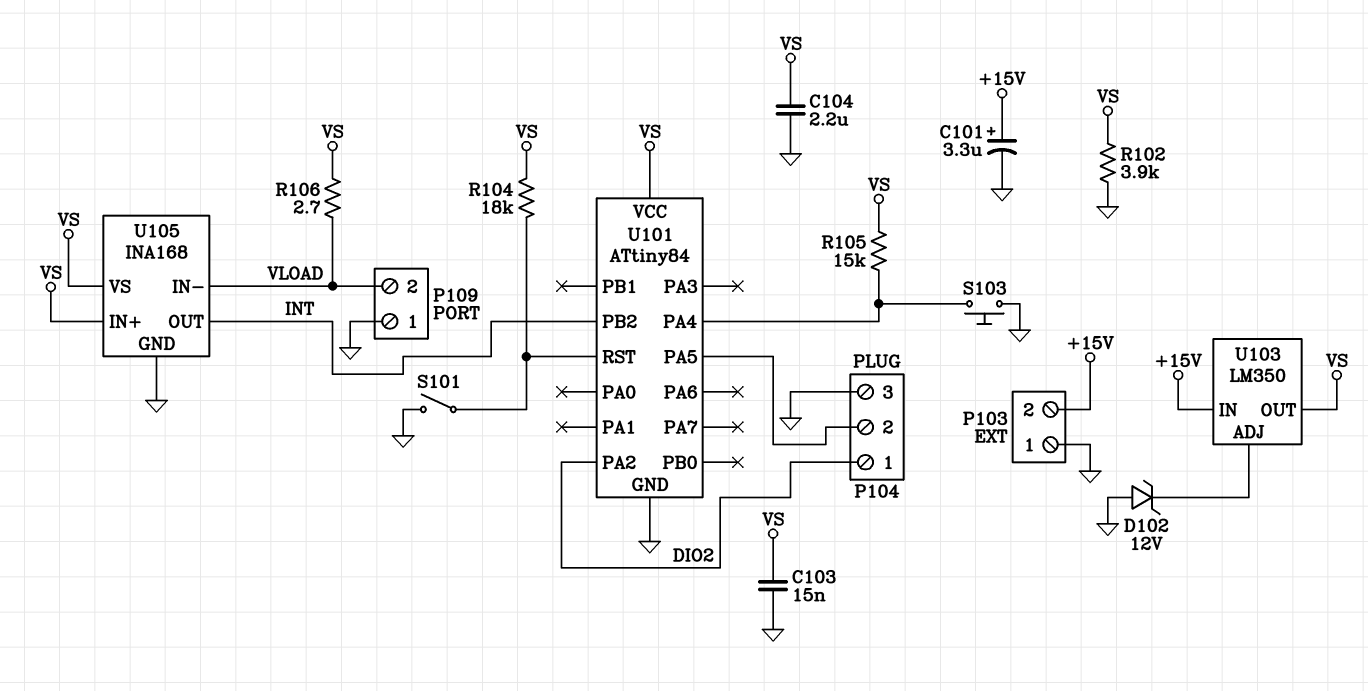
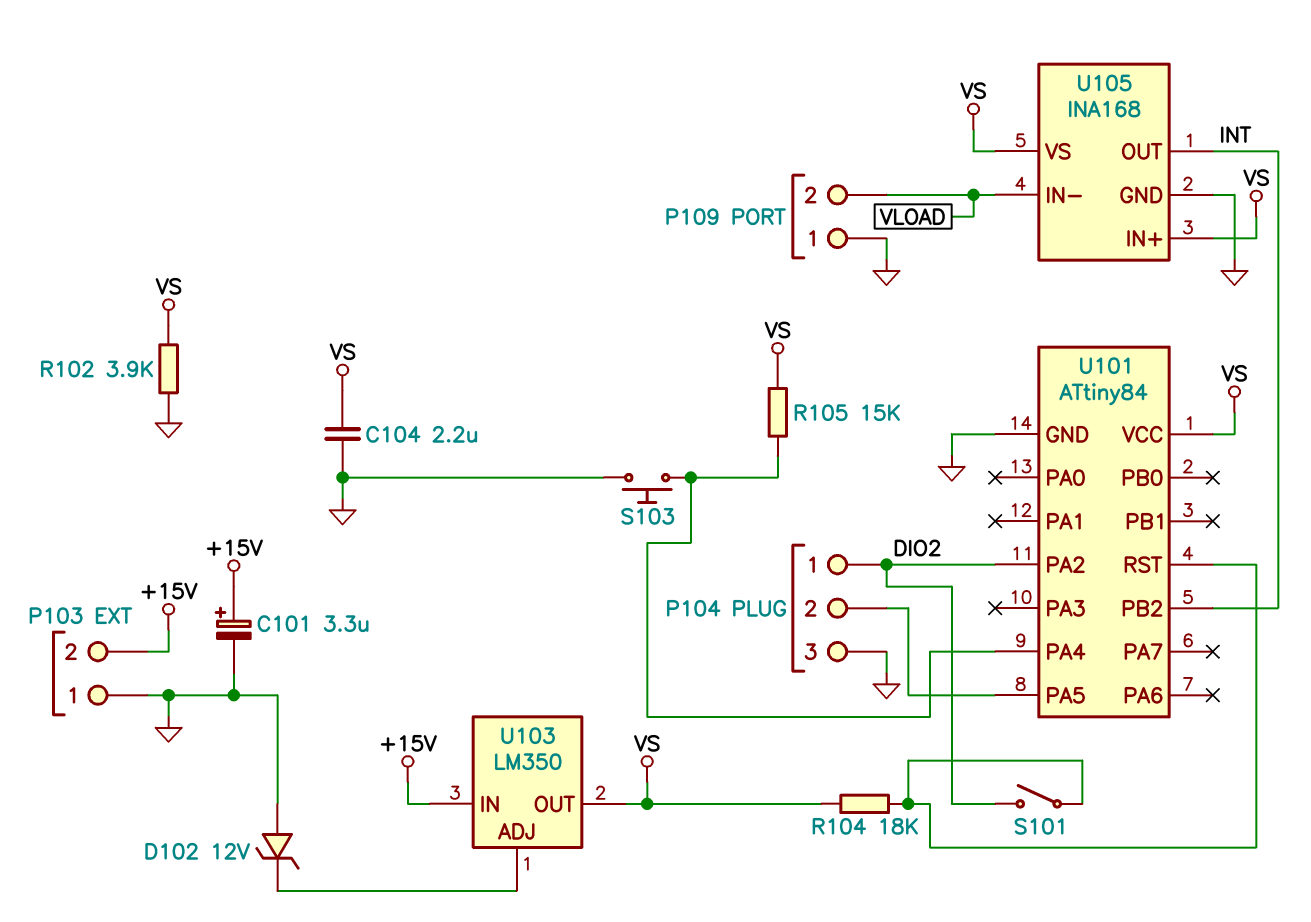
C103: 15nF (GND, VS) -> none
R106: 2.7 (VLOAD, VS) -> none
S101: switch (GND, U101/RST) -> switch (DIO2, U101/RST)

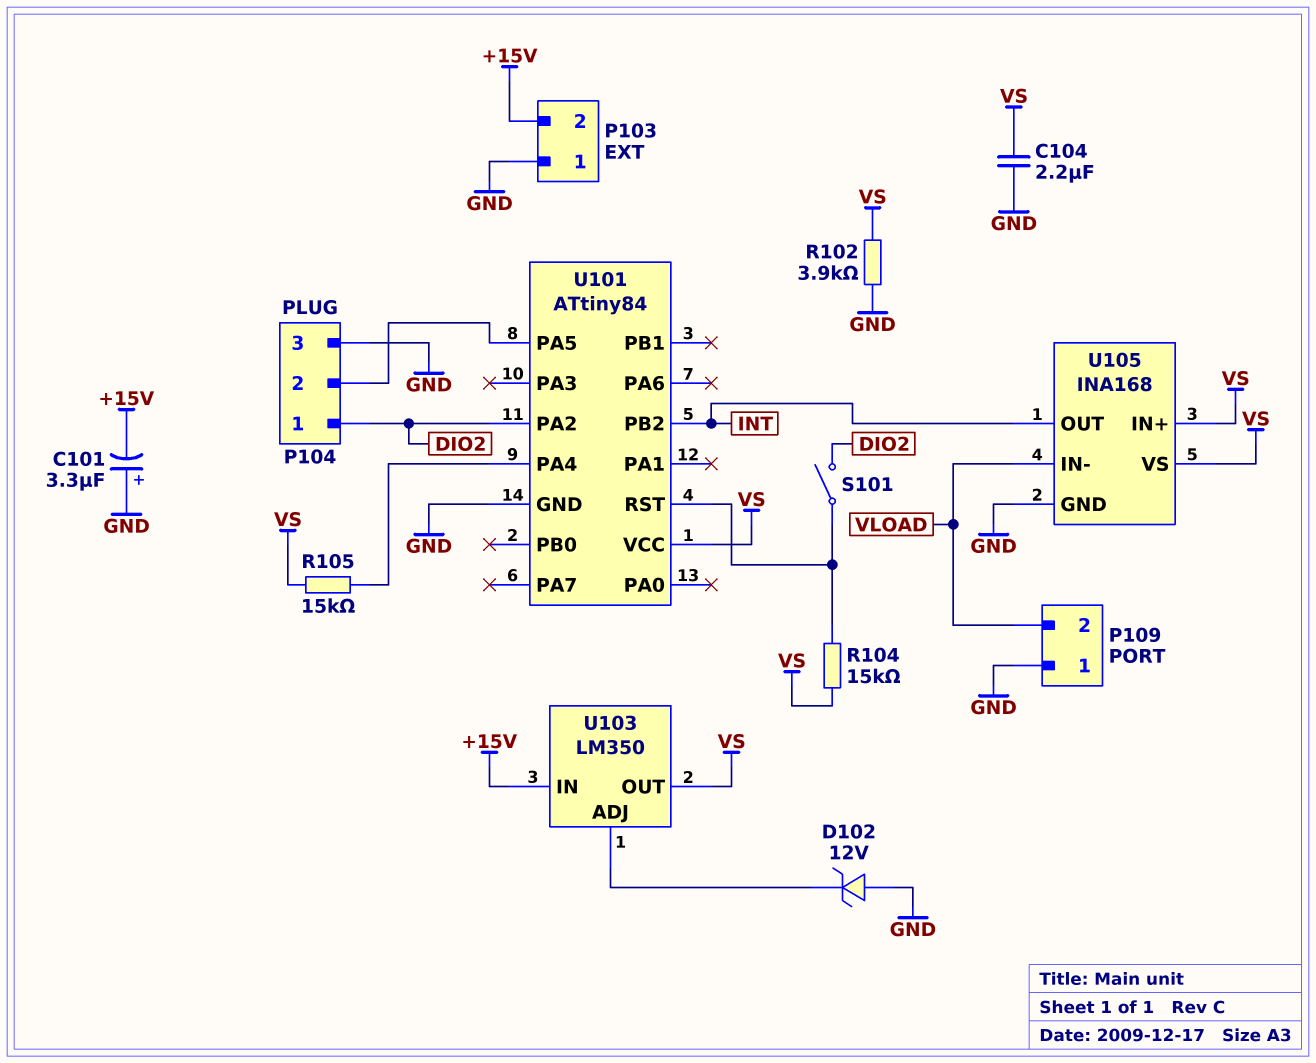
C101: 3.3uF (plus +15V, minus GND) -> 3.3uF (plus GND, minus +15V)
R104: 18k (U101/RST, VS) -> 15k (U101/RST, VS)
S103: button (GND, U101/PA4) -> none

